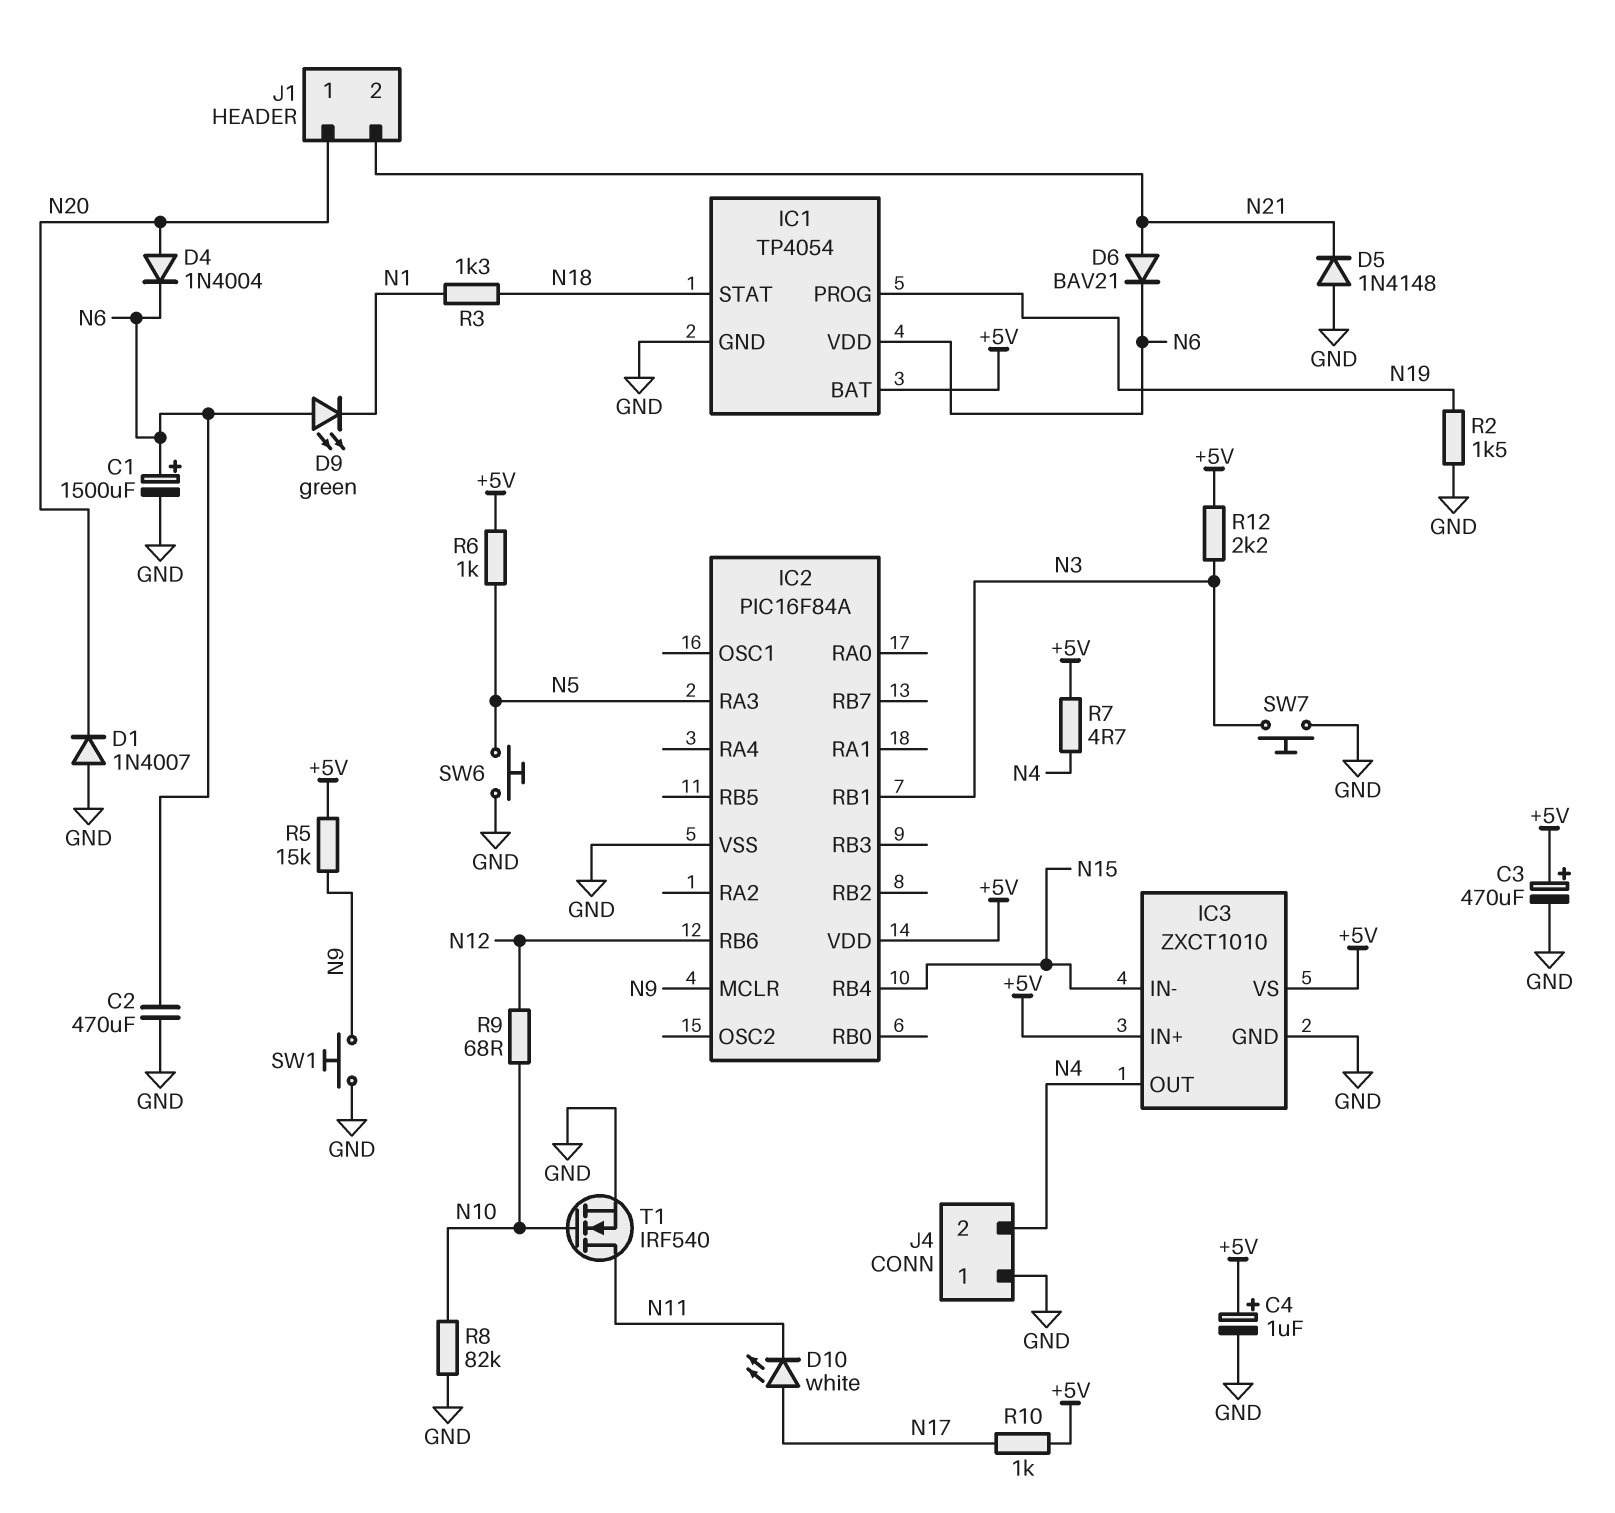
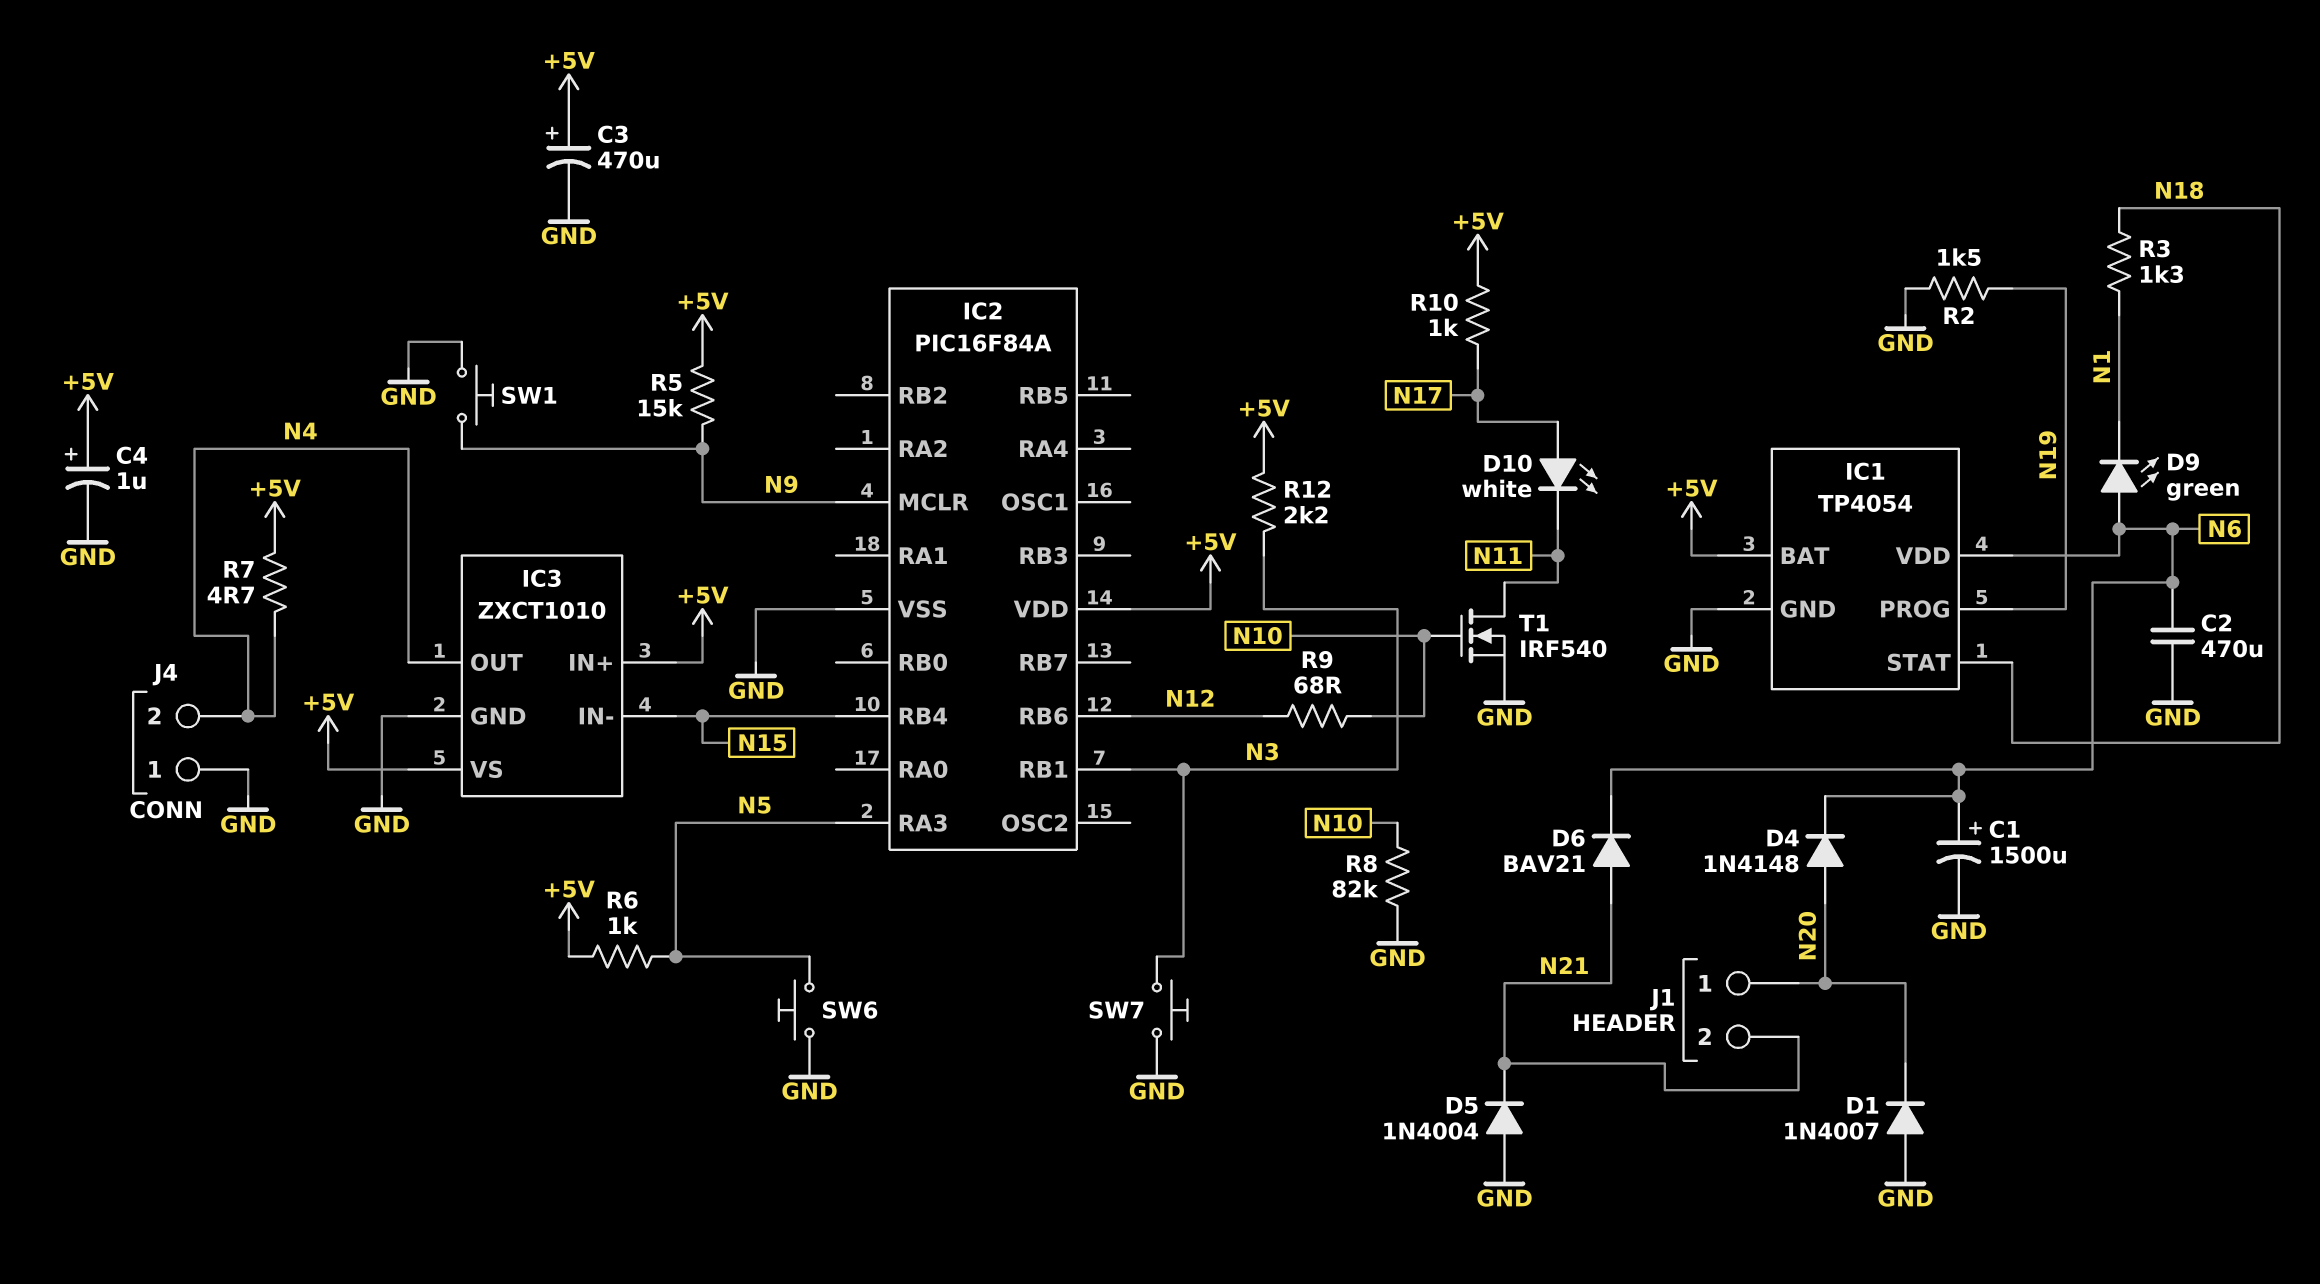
D4: diode 1N4004 (A N20, K N6) -> diode 1N4148 (A N20, K N6)
D5: diode 1N4148 (A GND, K N21) -> diode 1N4004 (A GND, K N21)

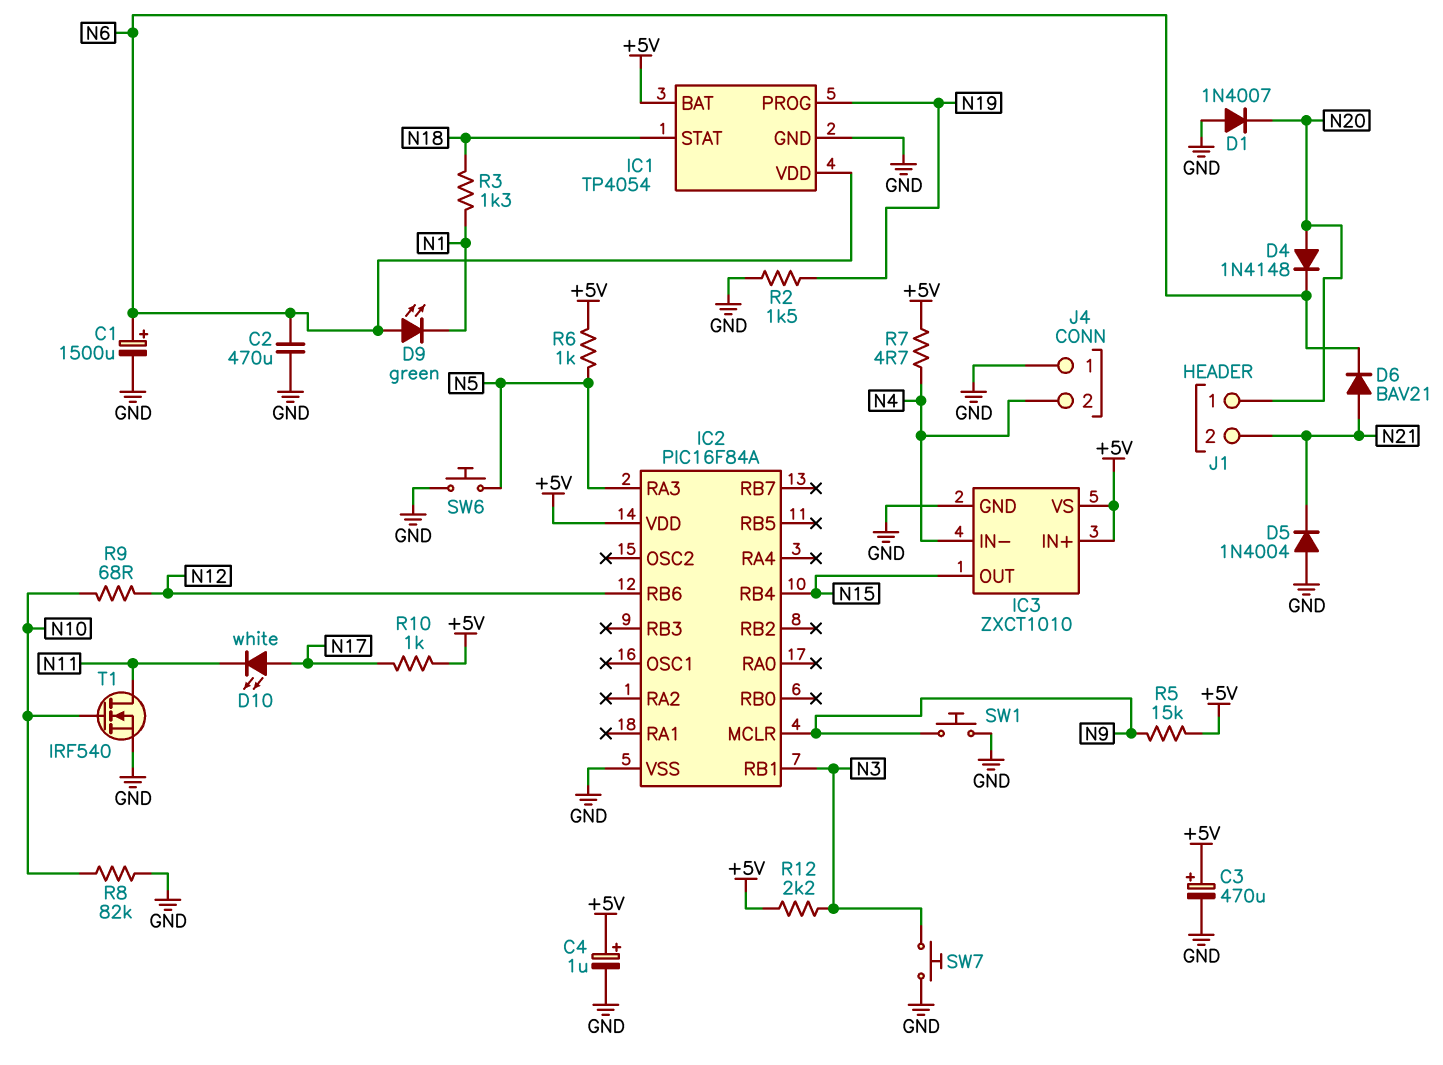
IC3 pin IN-: N15 -> N4
IC3 pin OUT: N4 -> N15

